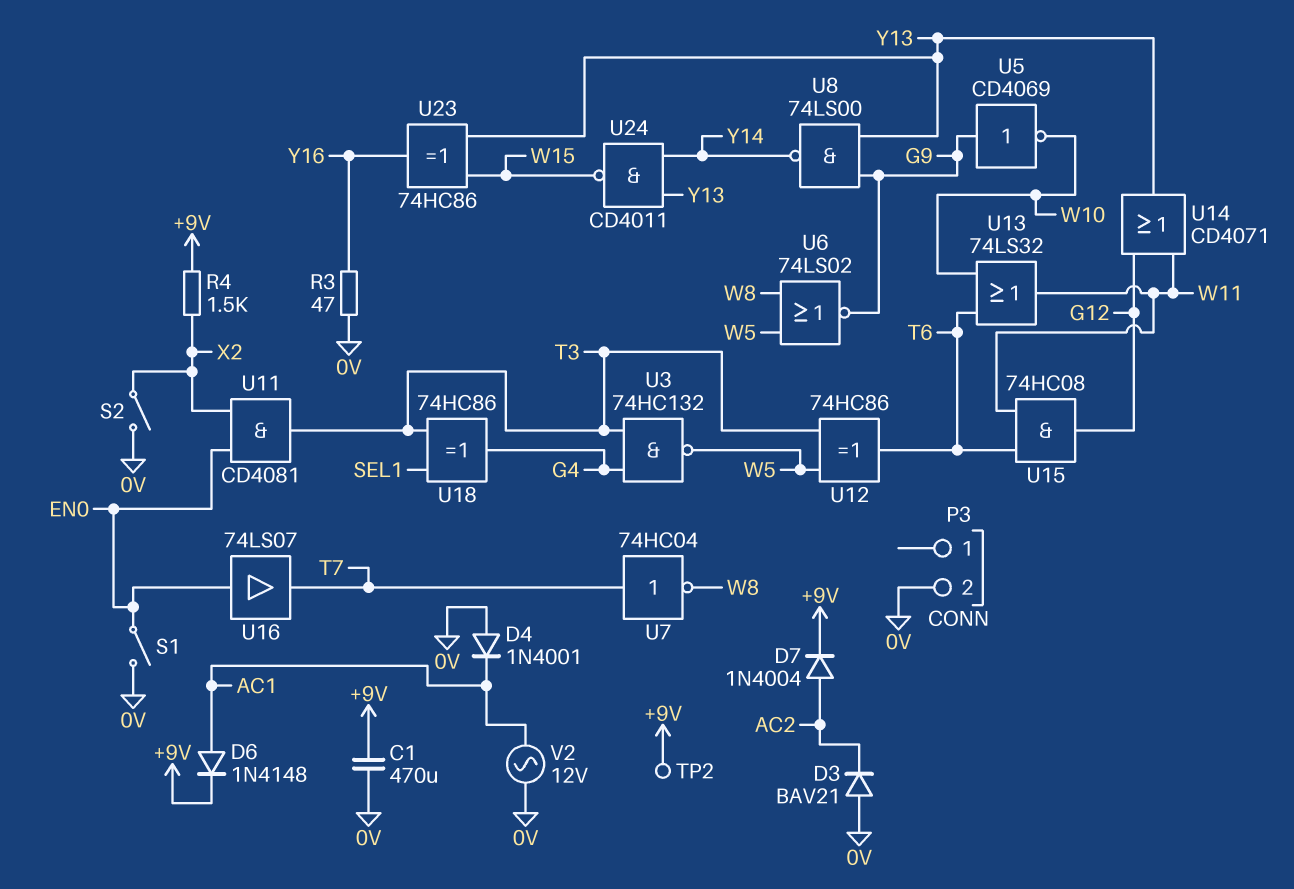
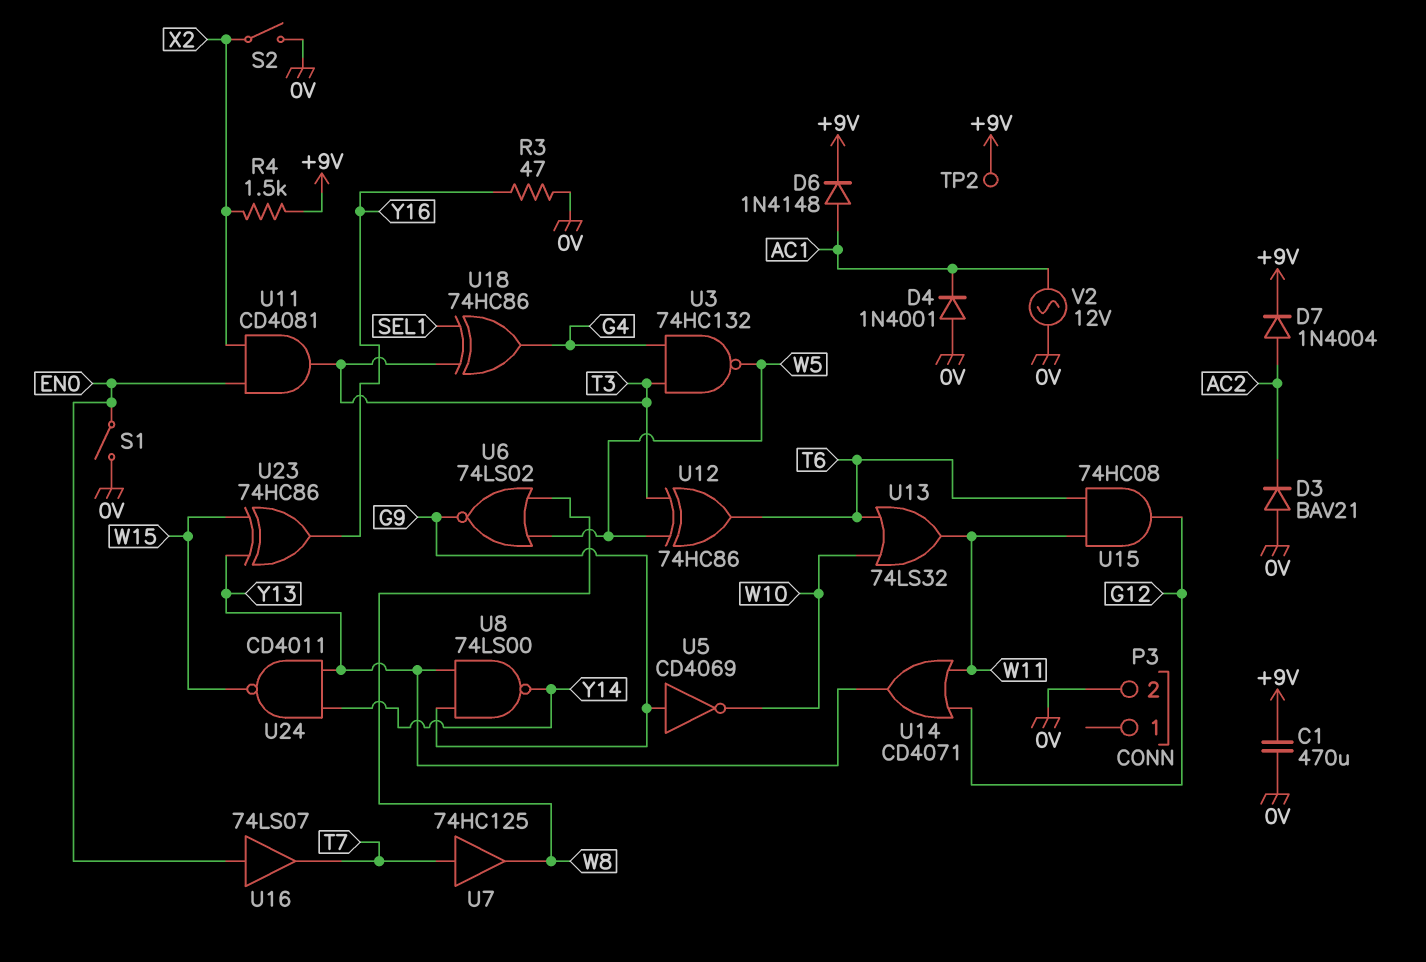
U7: NOT 74HC04 (in T7, out W8) -> buffer 74HC125 (in T7, out W8)

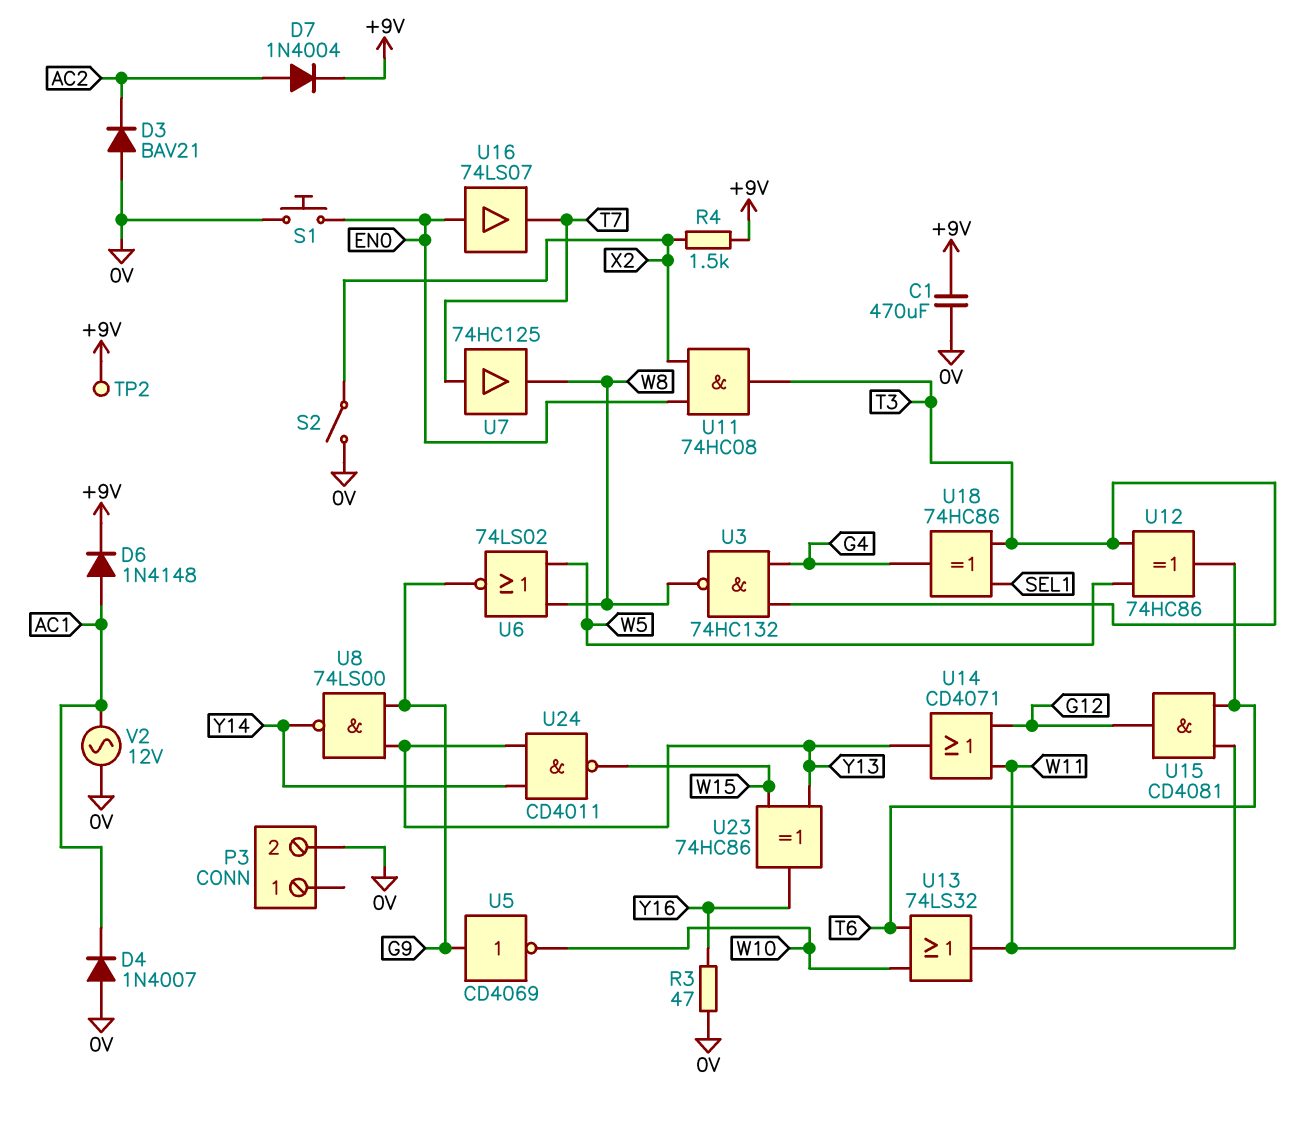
D4: diode 1N4001 (A 0V, K AC1) -> diode 1N4007 (A 0V, K AC1)
S1: switch (0V, EN0) -> button (0V, EN0)
U3: NAND 74HC132 (in G4, in T3, out W5) -> NAND 74HC132 (in G4, in T3, out W8)
U11: AND CD4081 (in EN0, in X2, out T3) -> AND 74HC08 (in EN0, in X2, out T3)
U15: AND 74HC08 (in T6, in W11, out G12) -> AND CD4081 (in T6, in W11, out G12)

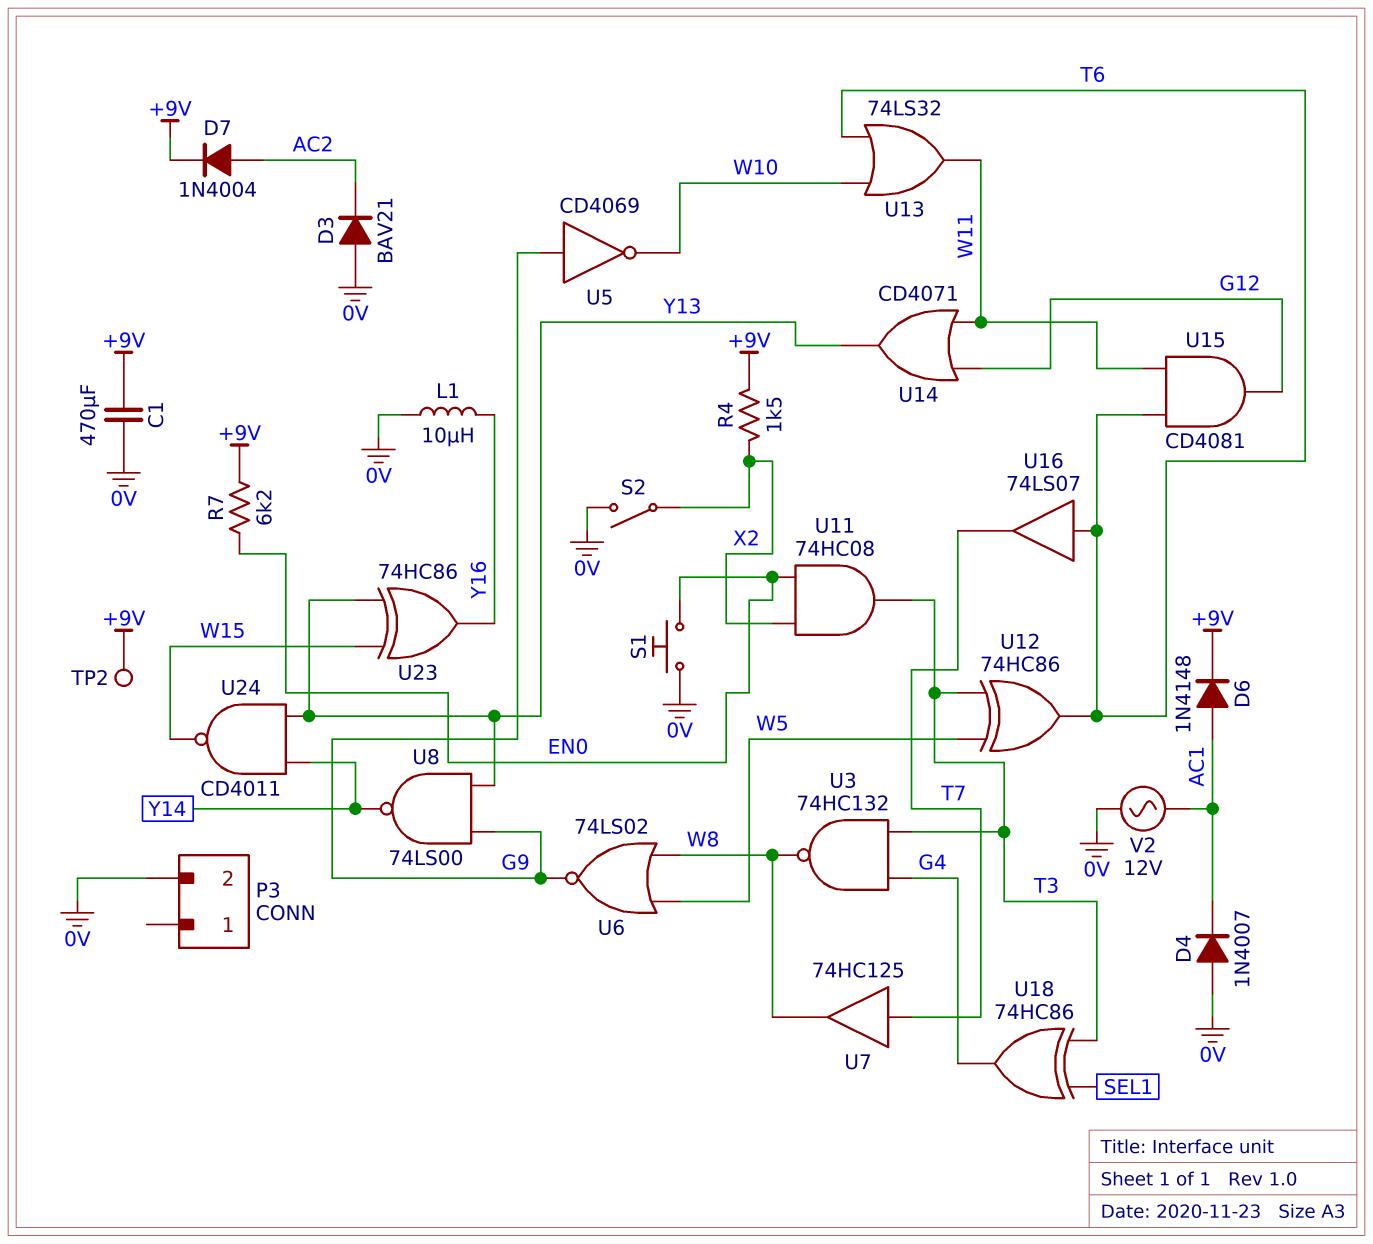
L1: none -> 10uH (0V, Y16)
R3: 47 (0V, Y16) -> none
R7: none -> 6.2k (+9V, EN0)
U16: buffer 74LS07 (in EN0, out T7) -> buffer 74LS07 (in T6, out T7)

